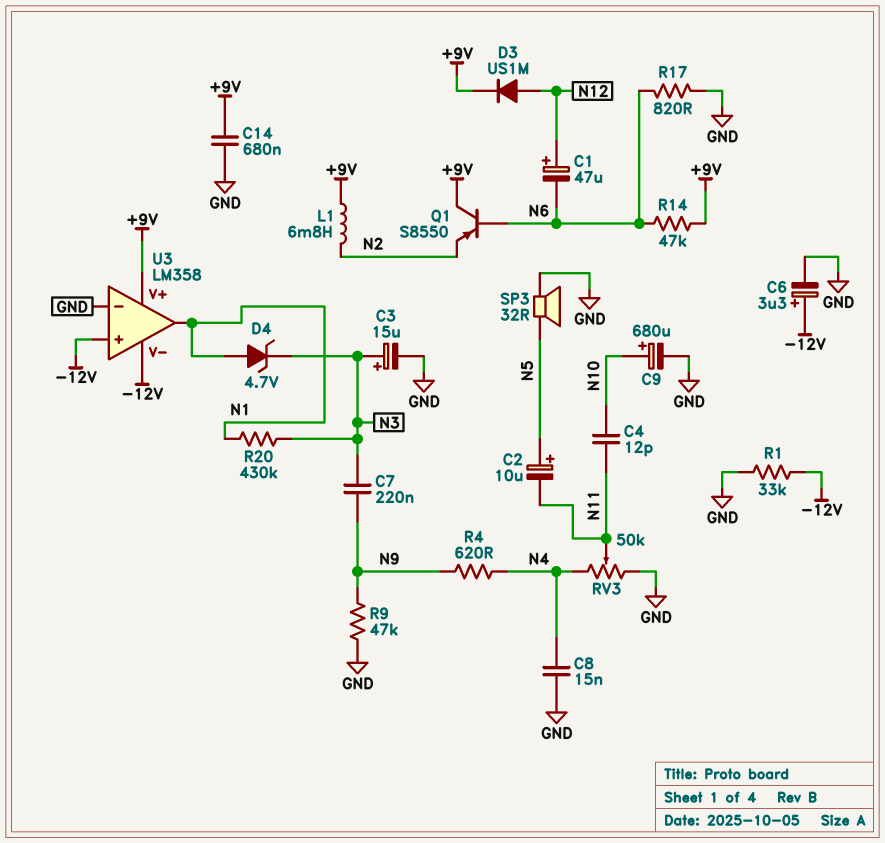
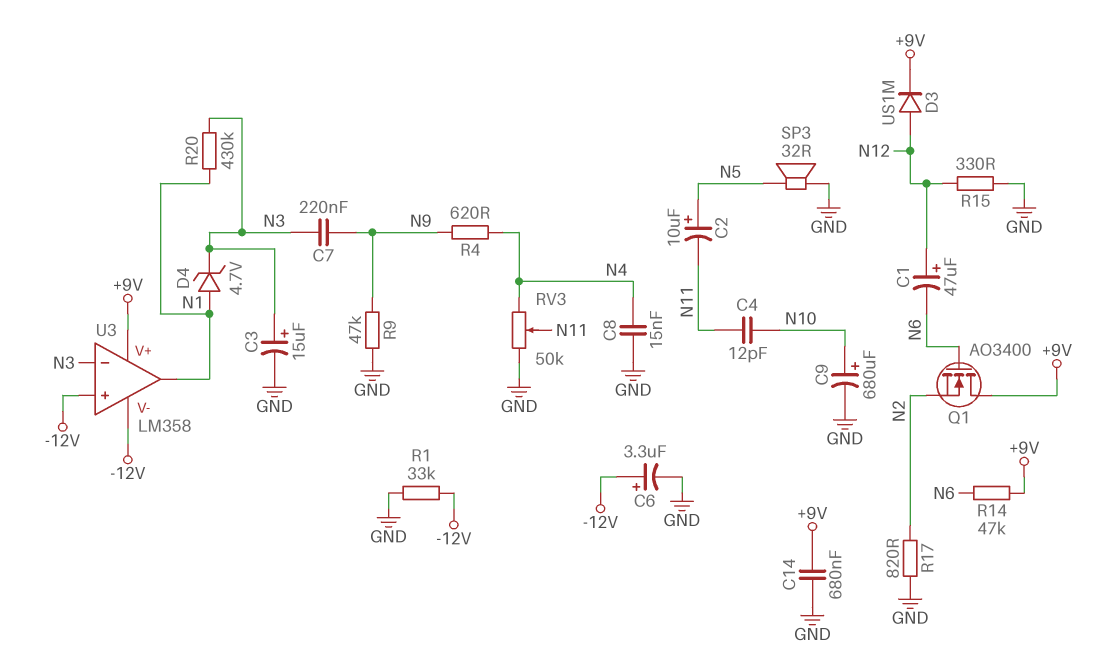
L1: 6.8mH (+9V, N2) -> none
Q1: PNP S8550 (B N6, C +9V, E N2) -> NMOS AO3400 (G N6, D +9V, S N2)
R15: none -> 330 (GND, N12)
R17: 820 (GND, N6) -> 820 (GND, N2)
U3 pin in-: GND -> N3

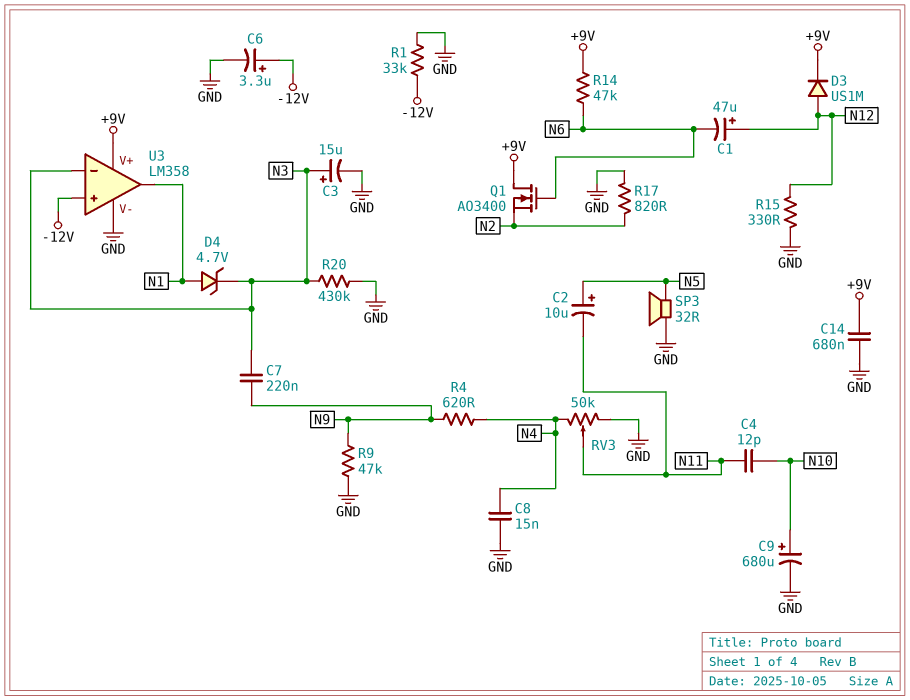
R20: 430k (N1, N3) -> 430k (GND, N3)
U3 pin V-: -12V -> GND

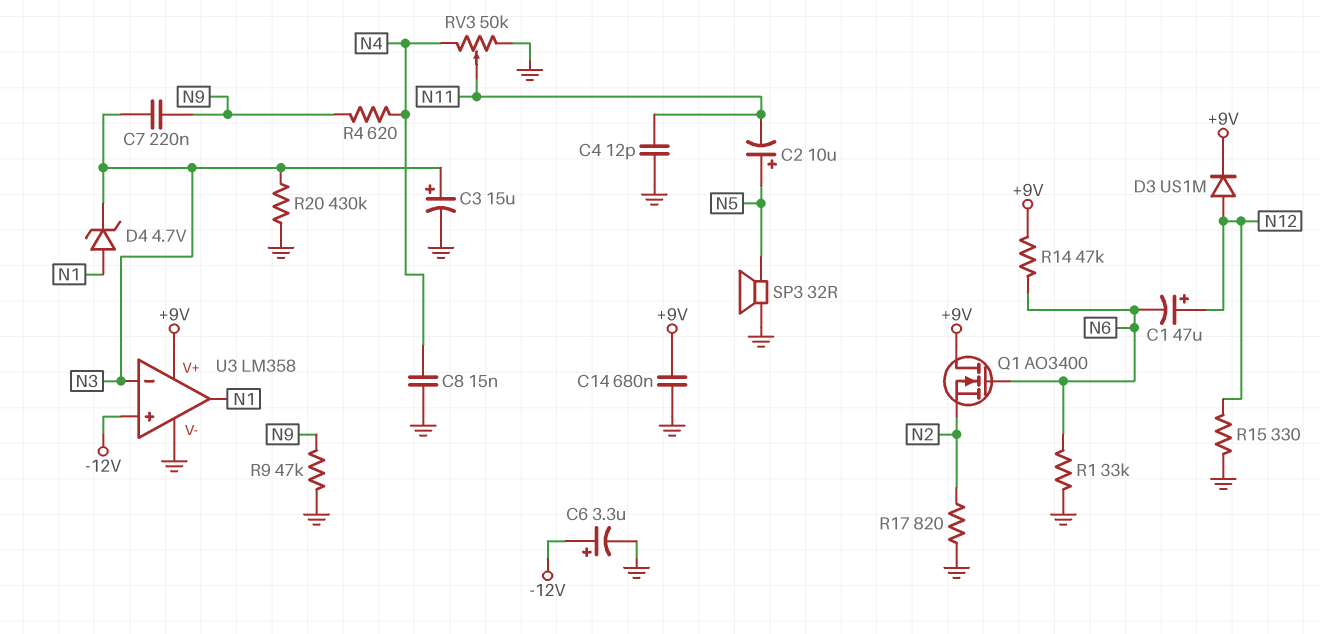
C4: 12pF (N10, N11) -> 12pF (GND, N11)
C9: 680uF (plus N10, minus GND) -> none
R1: 33k (-12V, GND) -> 33k (GND, N6)

